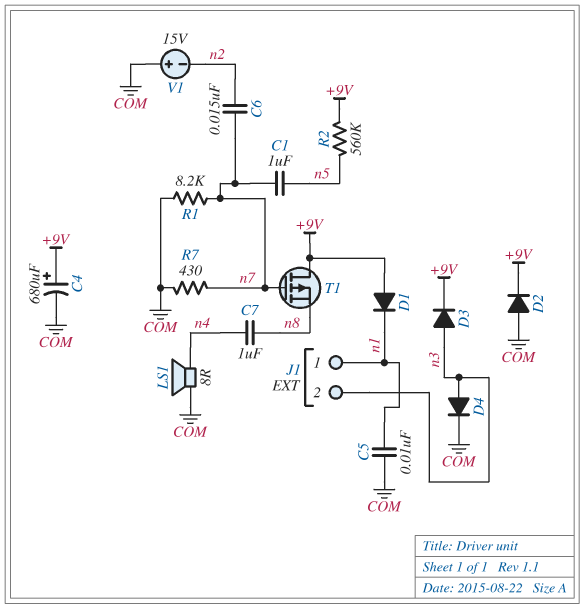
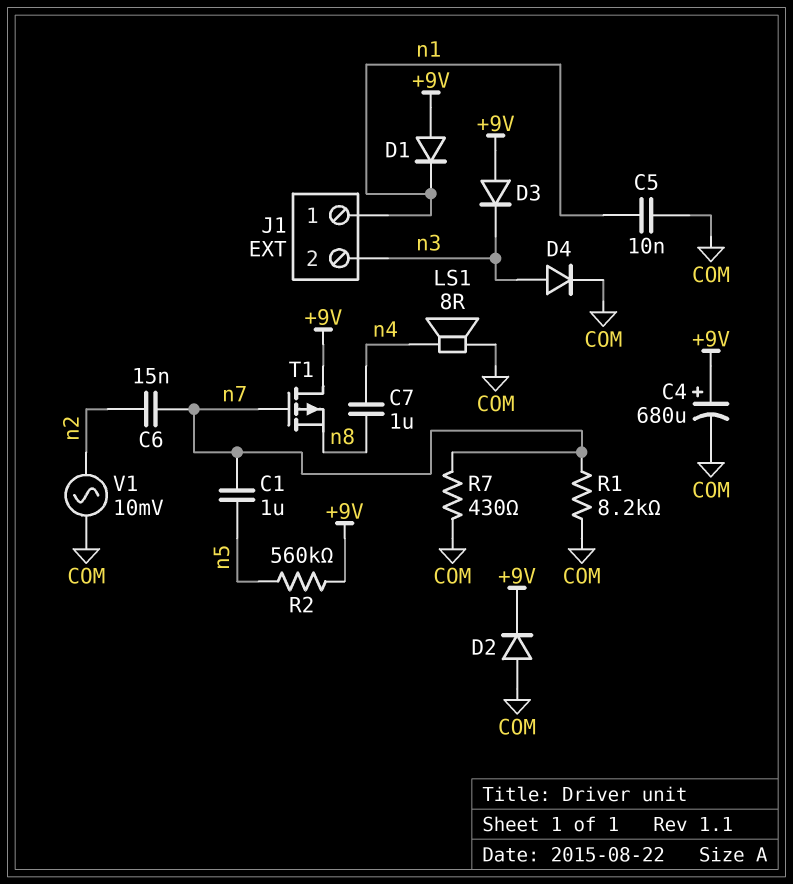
D3: diode (A n3, K +9V) -> diode (A +9V, K n3)
V1: 15V (plus COM, minus n2) -> AC 10mV (COM, n2)

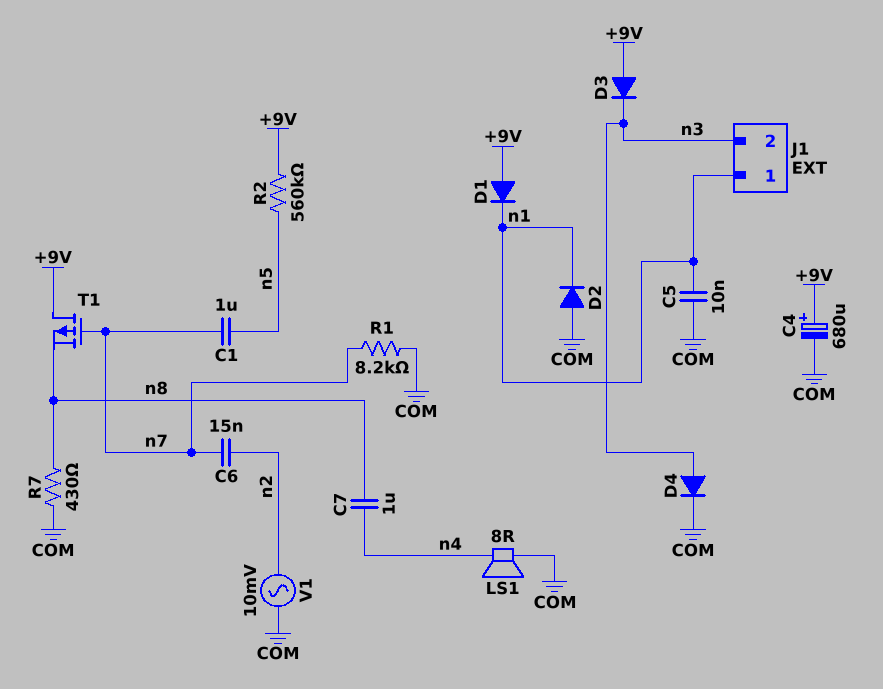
D2: diode (A COM, K +9V) -> diode (A COM, K n1)
R7: 430 (COM, n7) -> 430 (COM, n8)

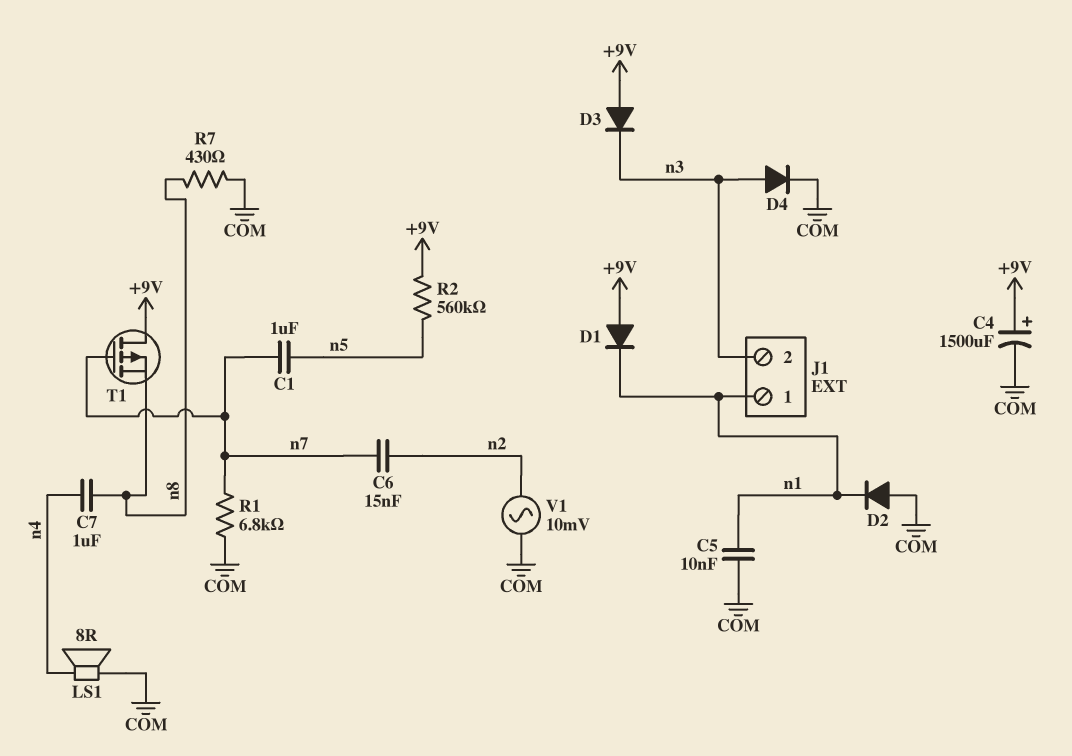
C4: 680uF (plus +9V, minus COM) -> 1500uF (plus +9V, minus COM)
R1: 8.2k (COM, n7) -> 6.8k (COM, n7)

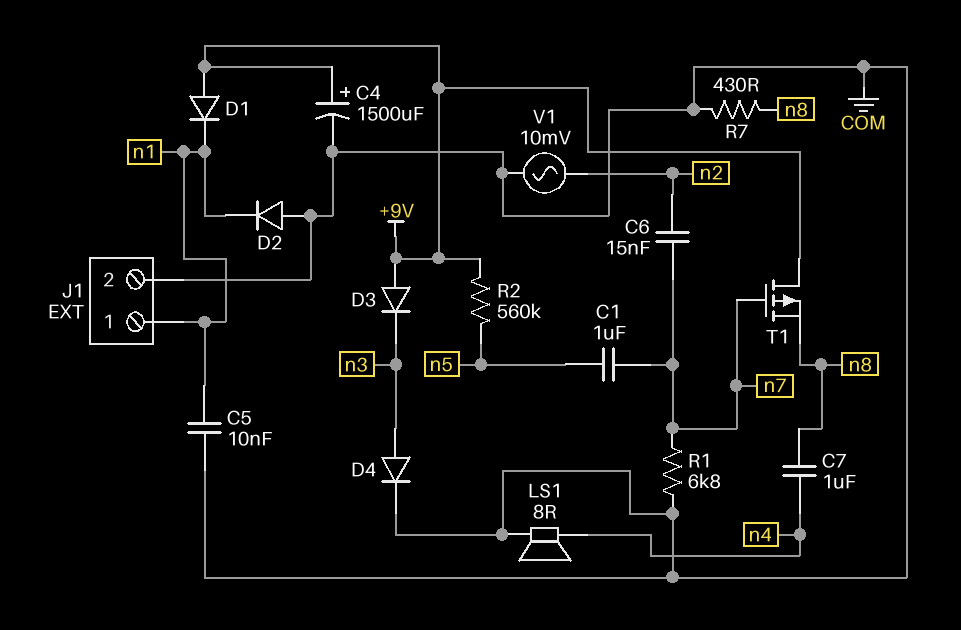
J1 pin 2: n3 -> COM

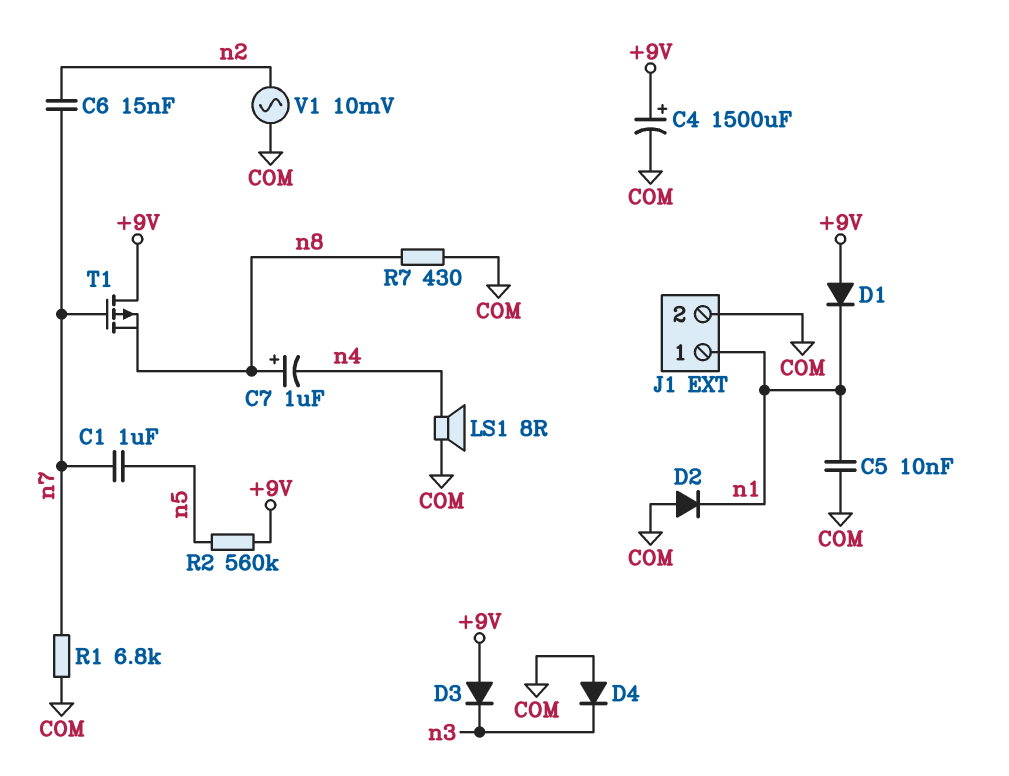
C7: 1uF (n4, n8) -> 1uF (plus n8, minus n4)
D4: diode (A n3, K COM) -> diode (A COM, K n3)

